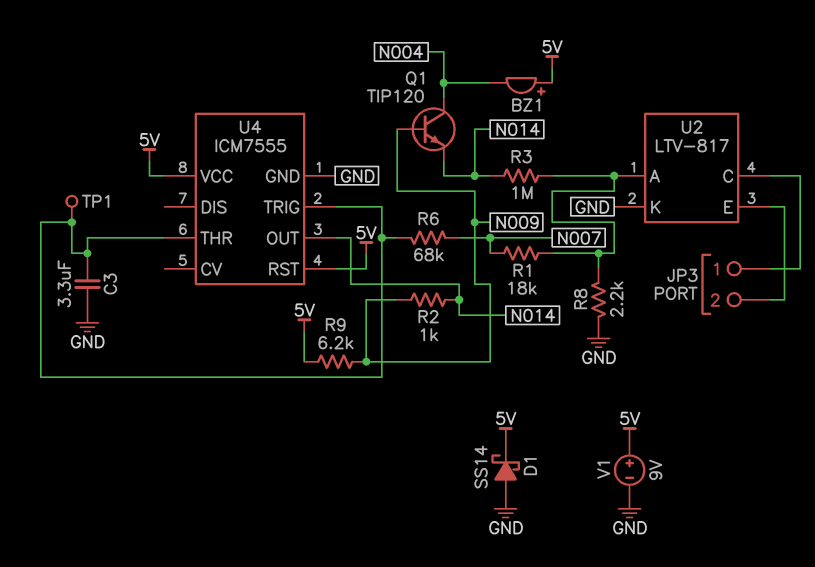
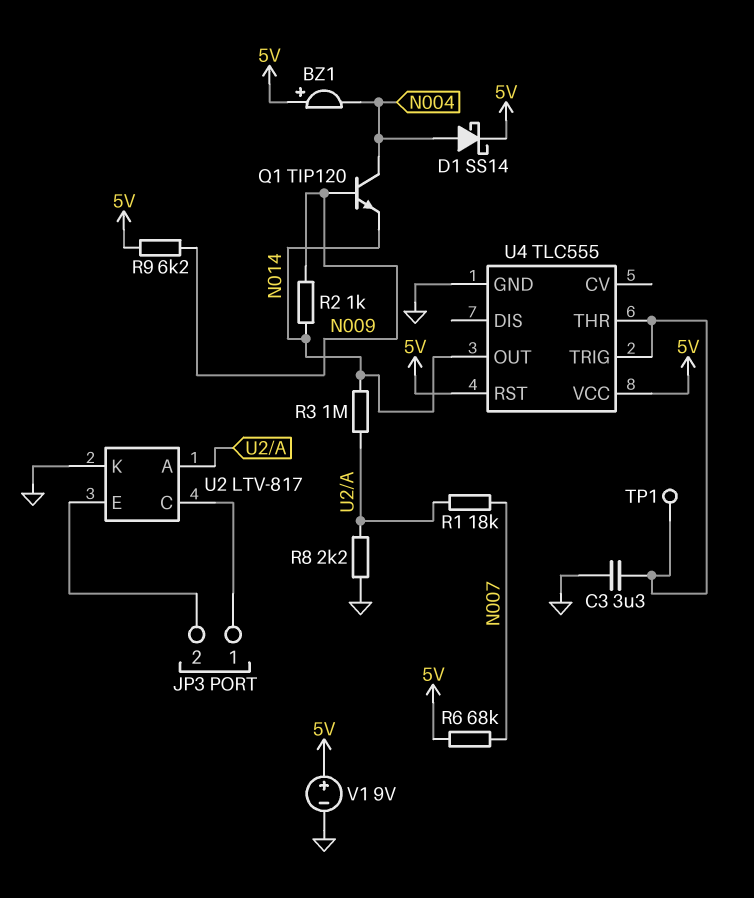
D1: schottky SS14 (A GND, K 5V) -> schottky SS14 (A N004, K 5V)
R6: 68k (N007, U4/THR) -> 68k (5V, N007)
U4: ICM7555 -> TLC555

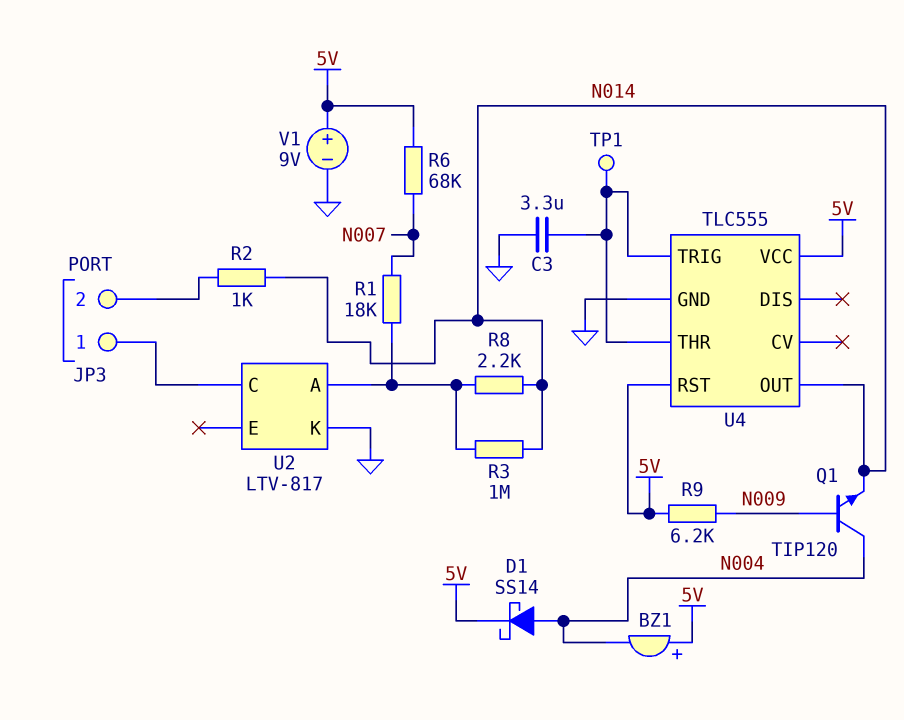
R2: 1k (N009, N014) -> 1k (JP3/2, N014)
R8: 2.2k (GND, U2/A) -> 2.2k (N014, U2/A)
U2 pin E: JP3/2 -> none

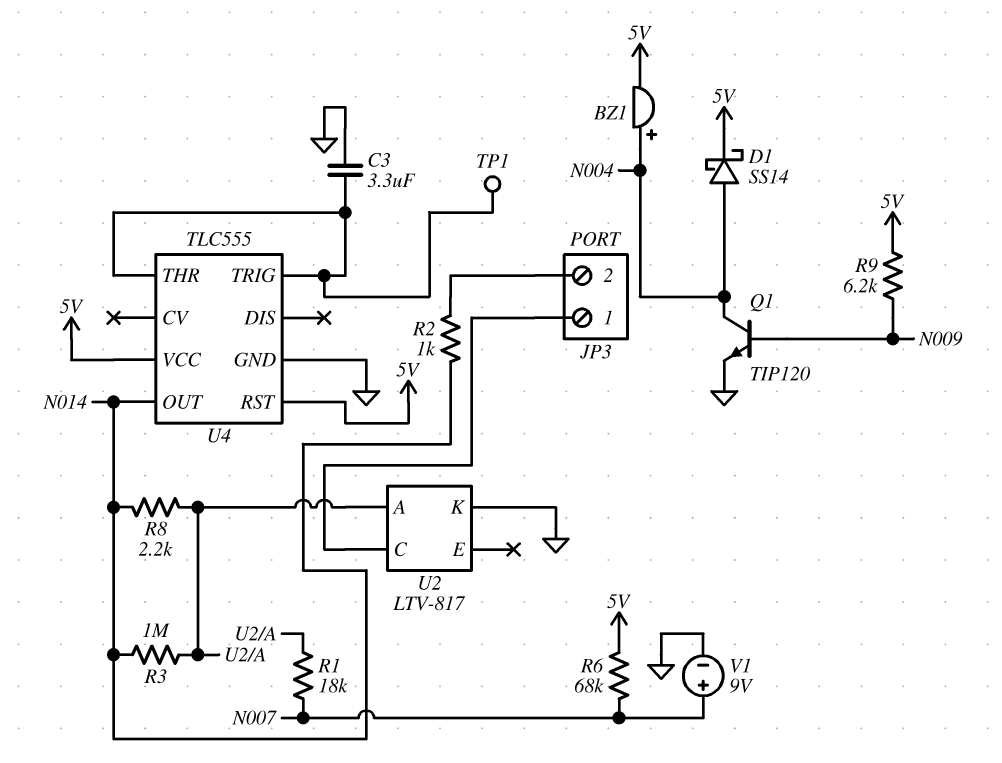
BZ1: buzzer (plus 5V, minus N004) -> buzzer (plus N004, minus 5V)
Q1: NPN TIP120 (B N009, C N004, E N014) -> NPN TIP120 (B N009, C N004, E GND)
V1: 9V (plus 5V, minus GND) -> 9V (plus N007, minus GND)

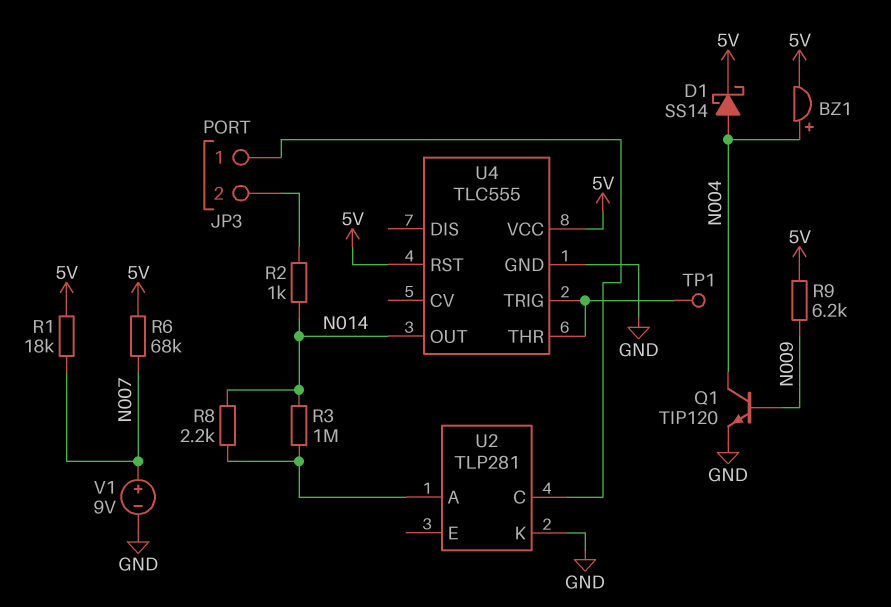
C3: 3.3uF (GND, U4/THR) -> none
R1: 18k (N007, U2/A) -> 18k (5V, N007)
U2: LTV-817 -> TLP281

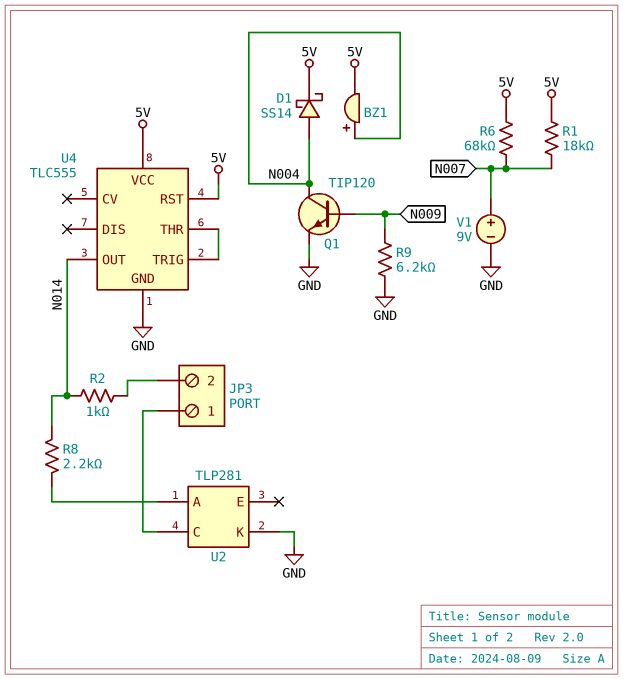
R3: 1M (N014, U2/A) -> none
R9: 6.2k (5V, N009) -> 6.2k (GND, N009)
TP1: test point (U4/THR) -> none

